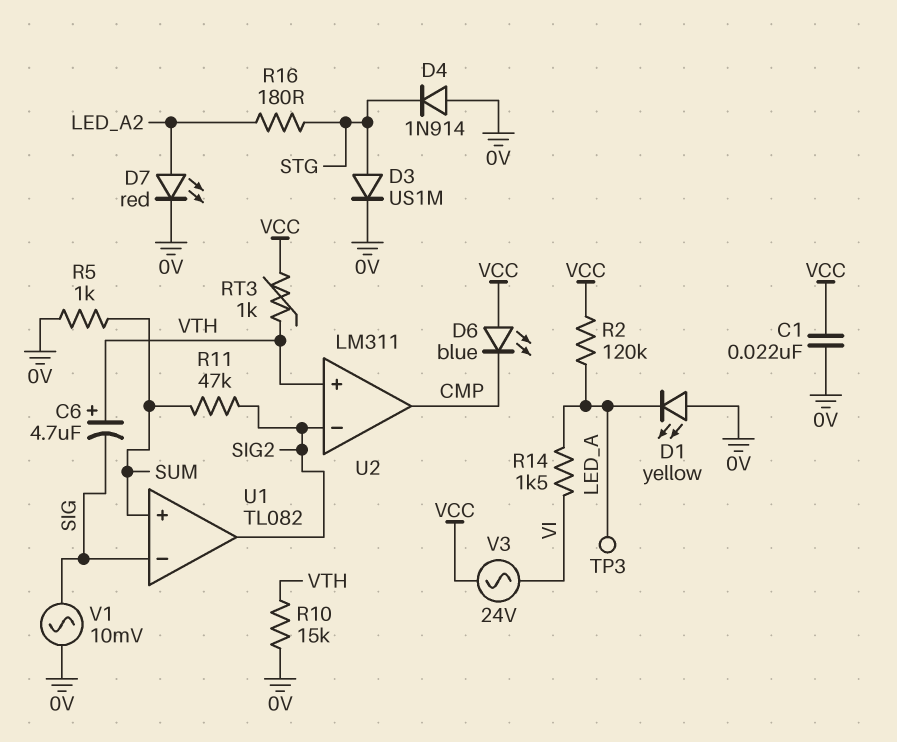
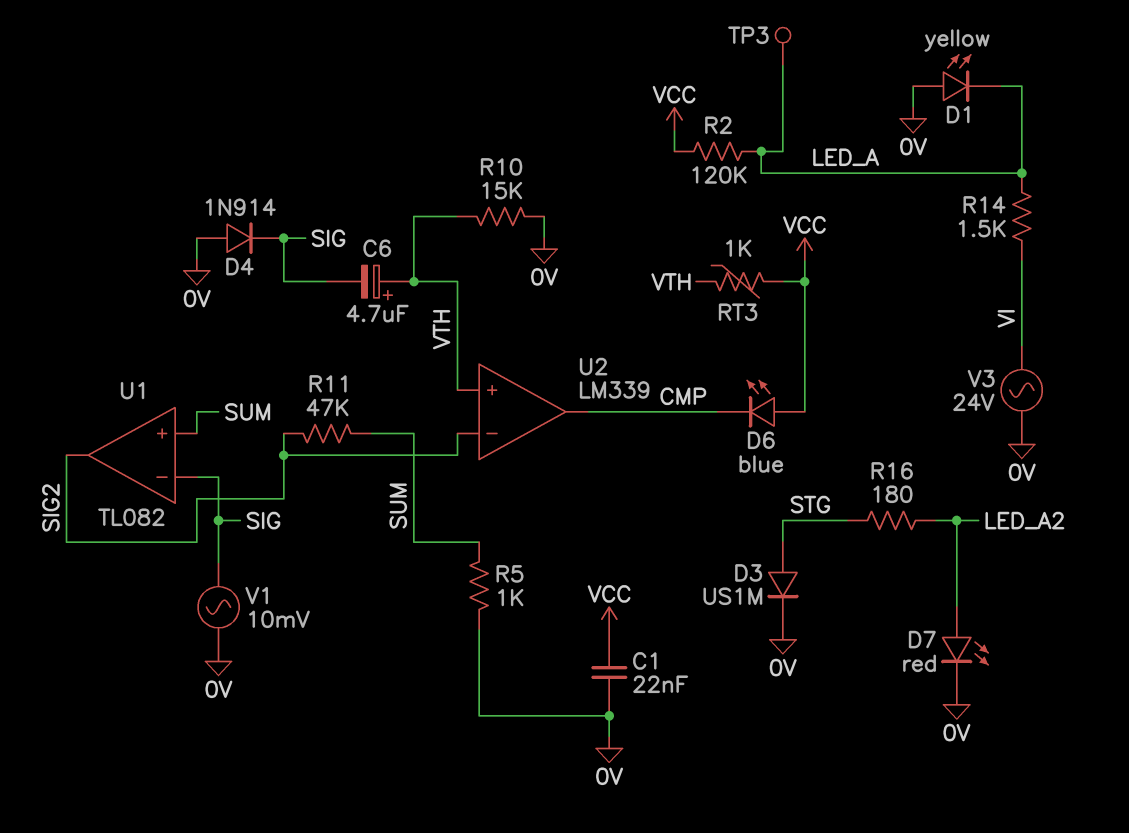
D4: diode 1N914 (A 0V, K STG) -> diode 1N914 (A 0V, K SIG)
U2: LM311 -> LM339
V3: AC 24V (VCC, VI) -> AC 24V (0V, VI)

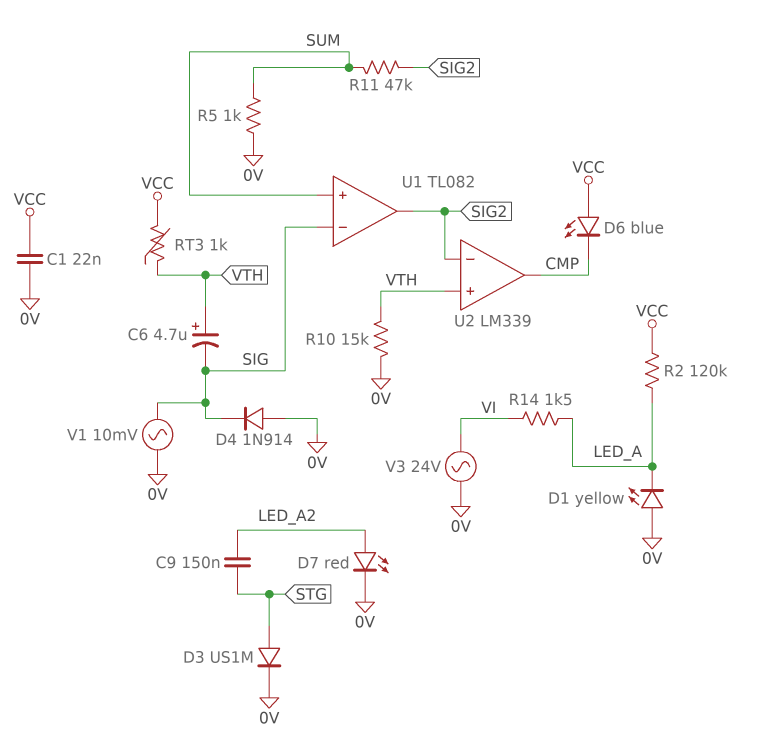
C9: none -> 150nF (LED_A2, STG)
R16: 180 (LED_A2, STG) -> none
TP3: test point (LED_A) -> none

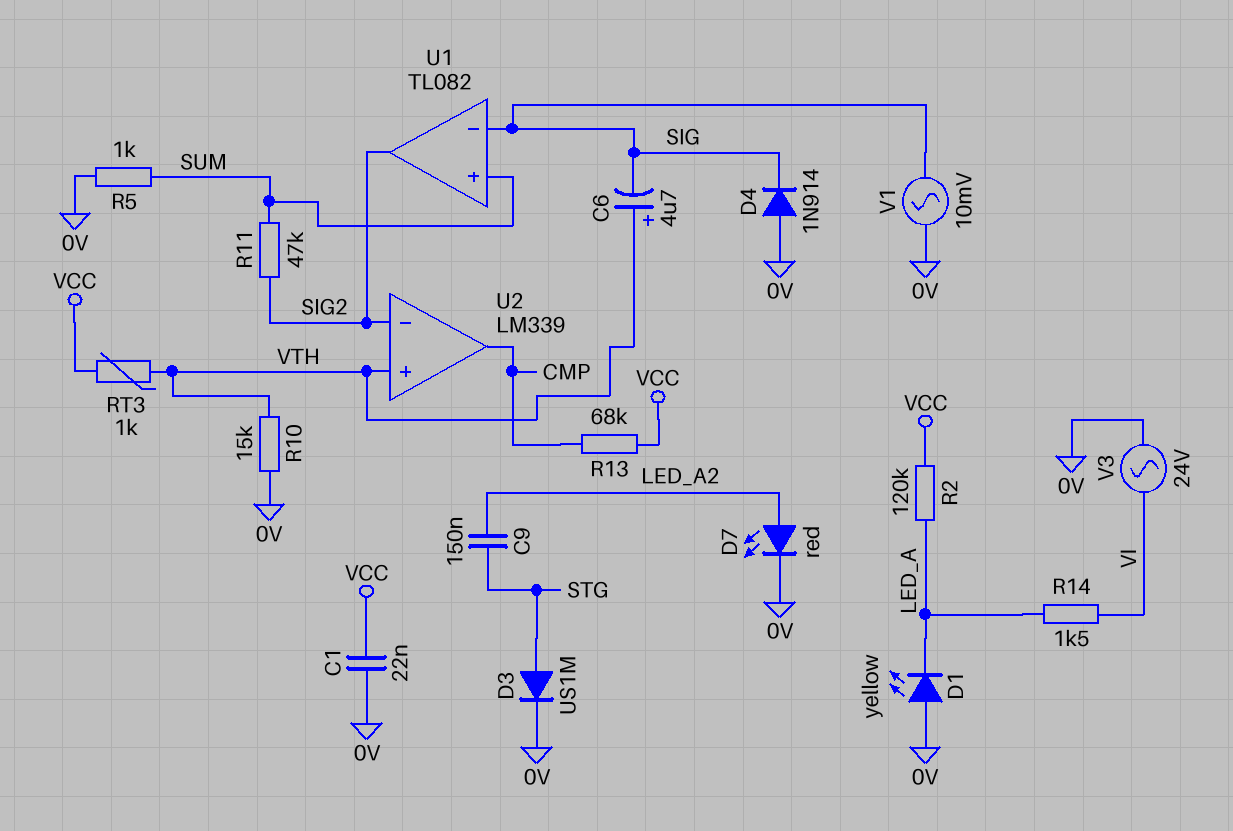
D6: LED blue (A VCC, K CMP) -> none
R13: none -> 68k (CMP, VCC)

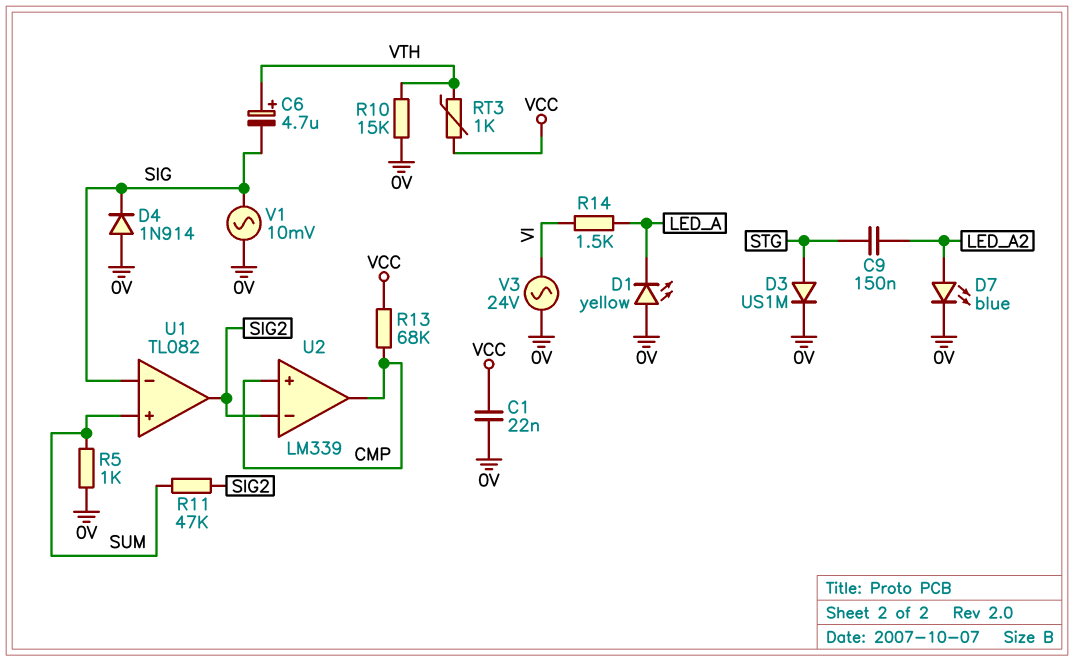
D7: LED red (A LED_A2, K 0V) -> LED blue (A LED_A2, K 0V)
R2: 120k (LED_A, VCC) -> none
U2 pin in+: VTH -> CMP

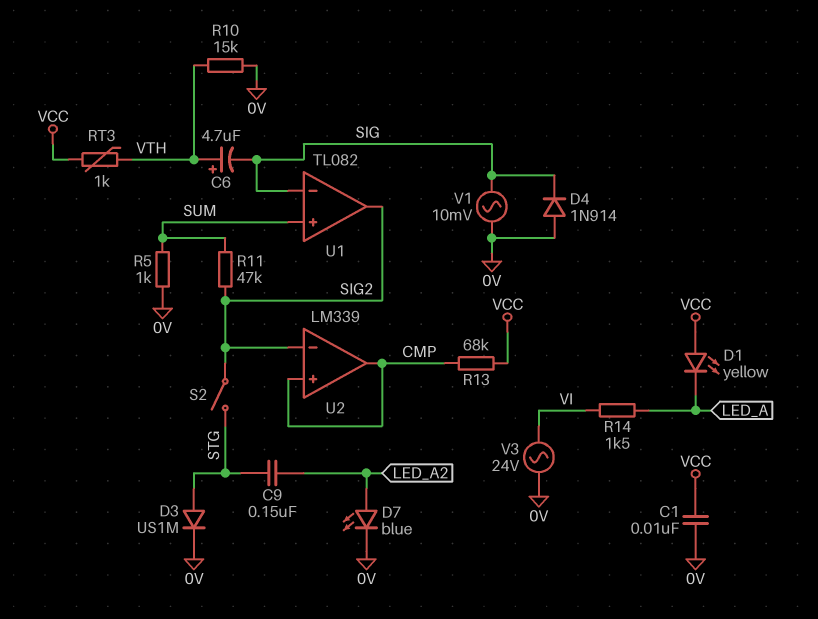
C1: 22nF (0V, VCC) -> 10nF (0V, VCC)
D1: LED yellow (A 0V, K LED_A) -> LED yellow (A VCC, K LED_A)
S2: none -> switch (SIG2, STG)

